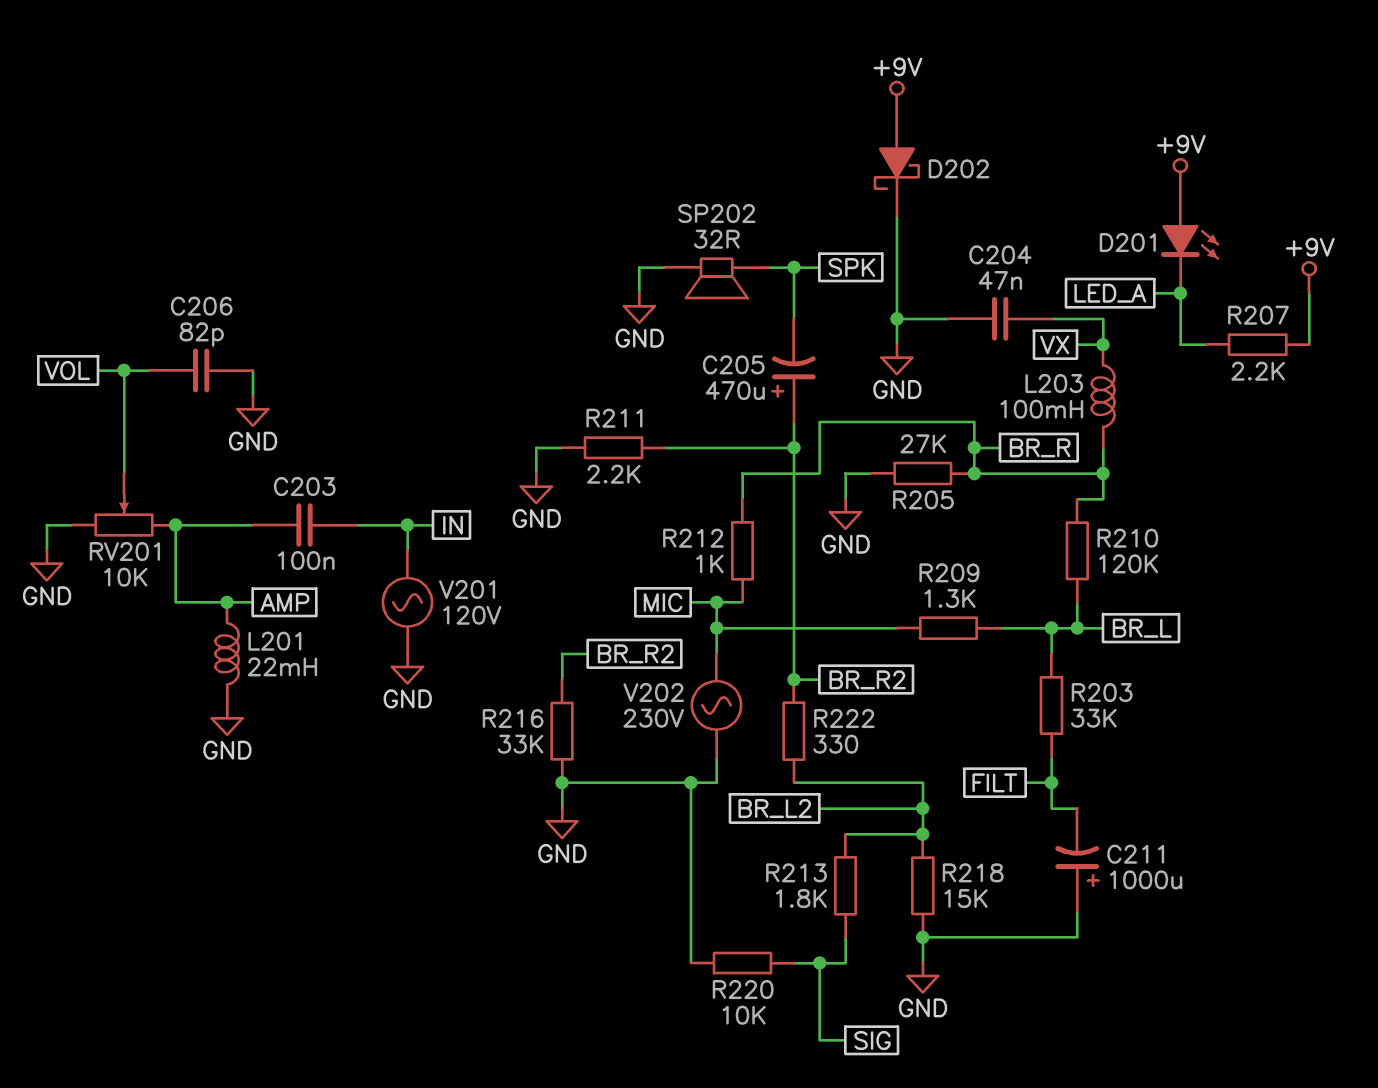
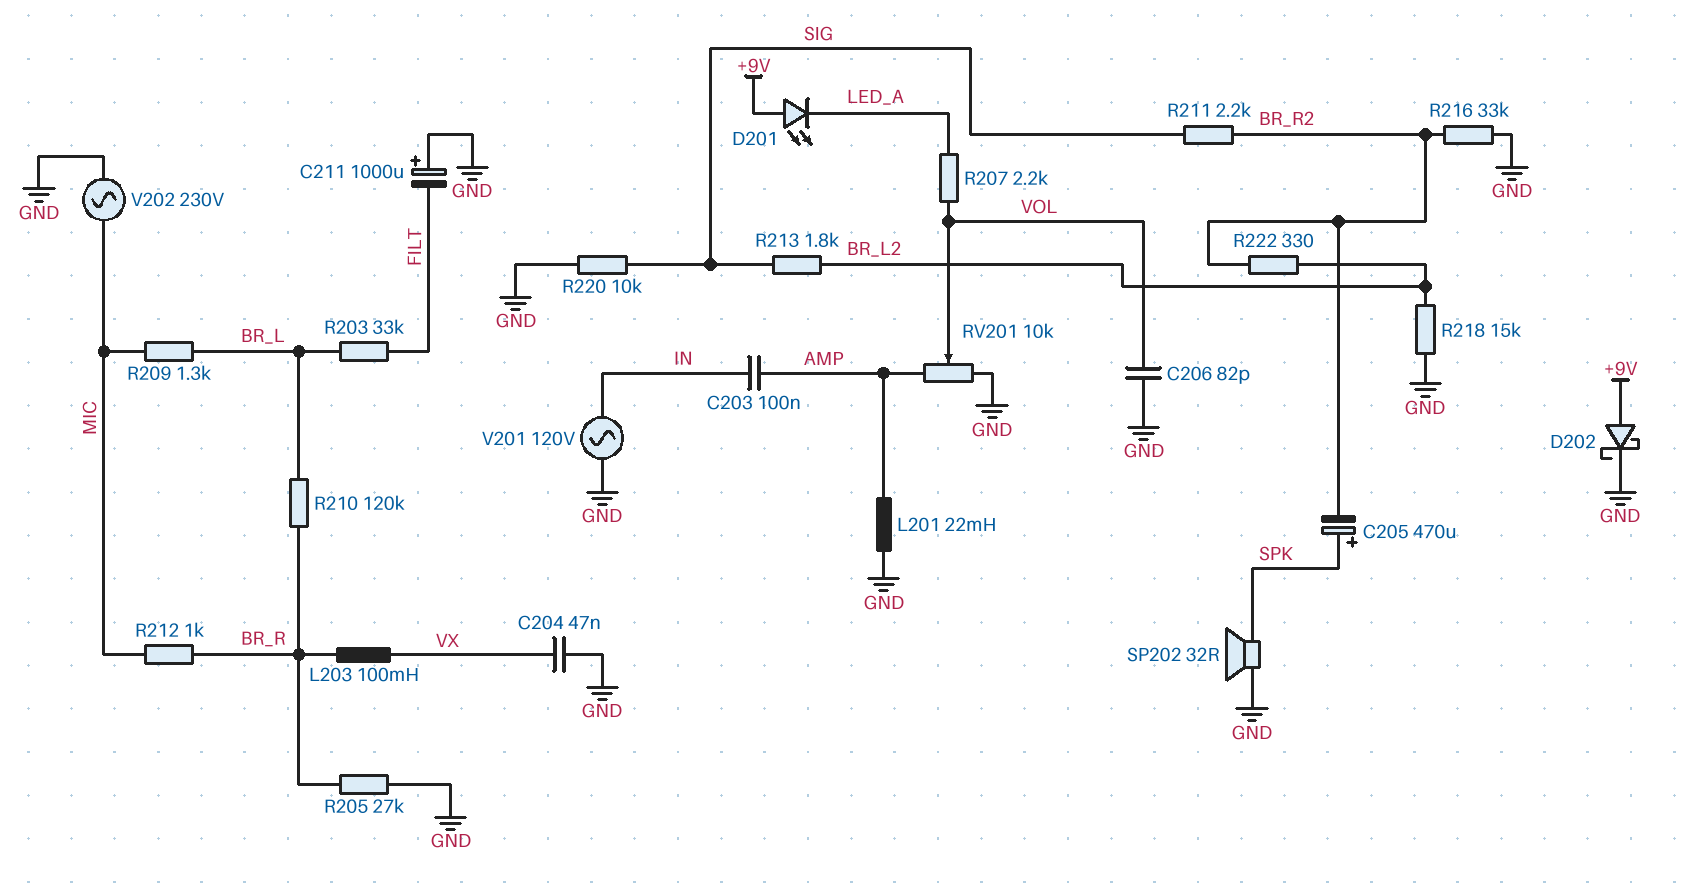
C205: 470uF (plus BR_R2, minus SPK) -> 470uF (plus SPK, minus BR_R2)
R207: 2.2k (+9V, LED_A) -> 2.2k (LED_A, VOL)
R211: 2.2k (BR_R2, GND) -> 2.2k (BR_R2, SIG)

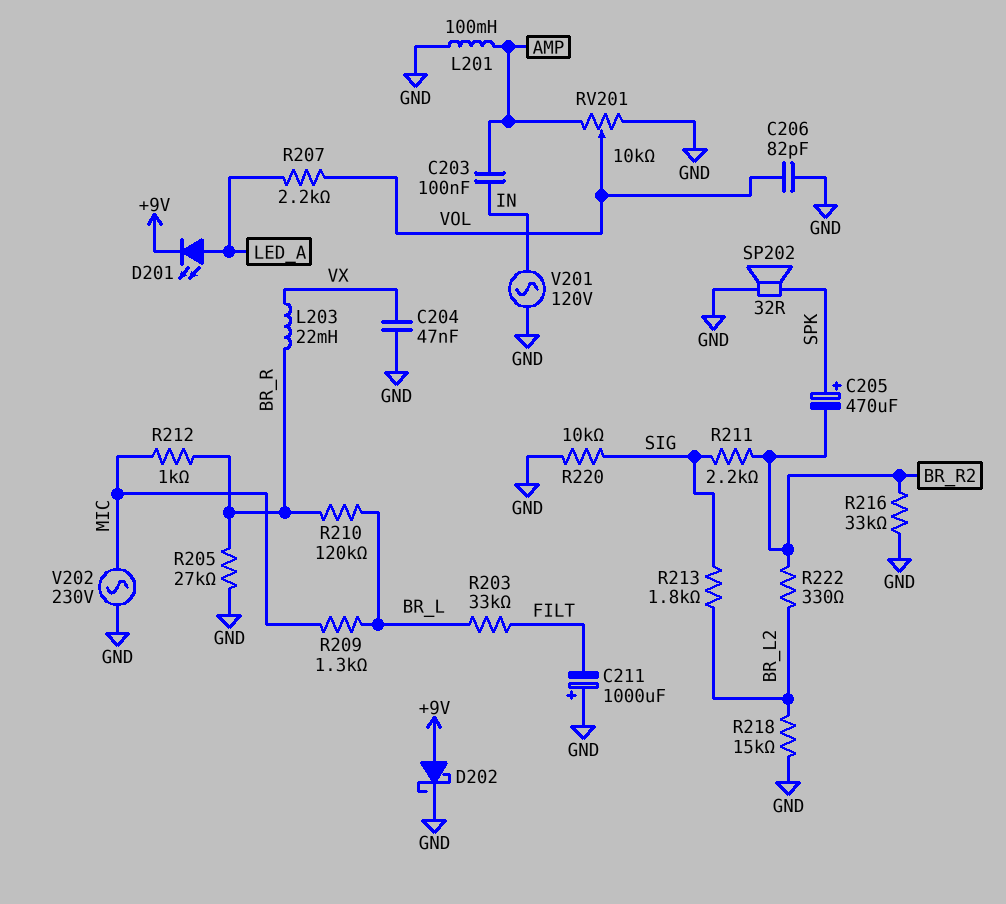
D201: LED (A +9V, K LED_A) -> LED (A LED_A, K +9V)
L201: 22mH (AMP, GND) -> 100mH (AMP, GND)
L203: 100mH (BR_R, VX) -> 22mH (BR_R, VX)

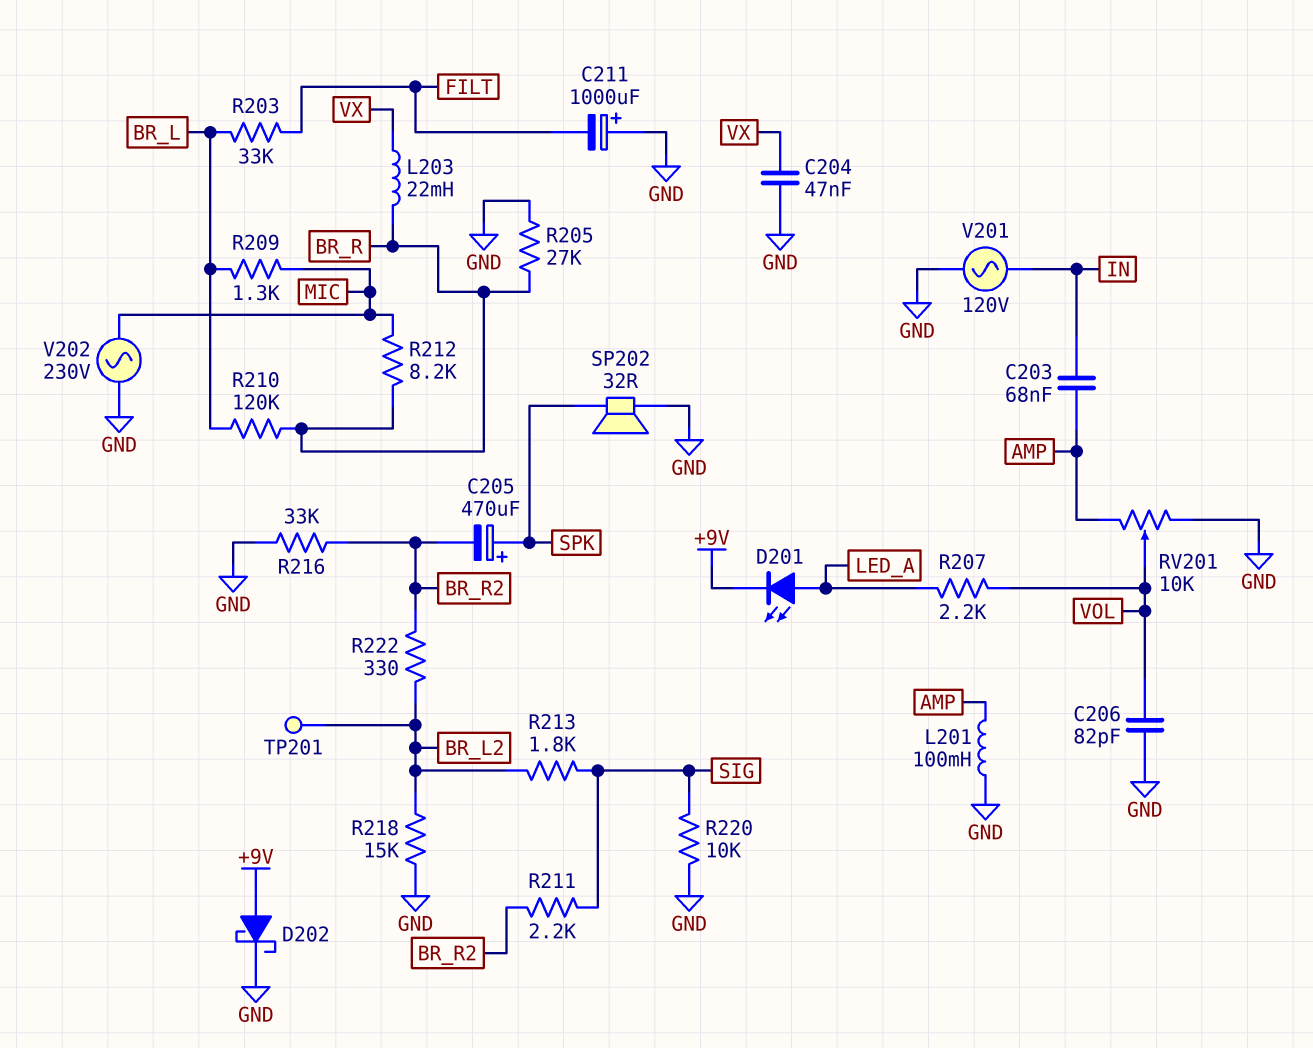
C203: 100nF (AMP, IN) -> 68nF (AMP, IN)
R212: 1k (BR_R, MIC) -> 8.2k (BR_R, MIC)
TP201: none -> test point (BR_L2)

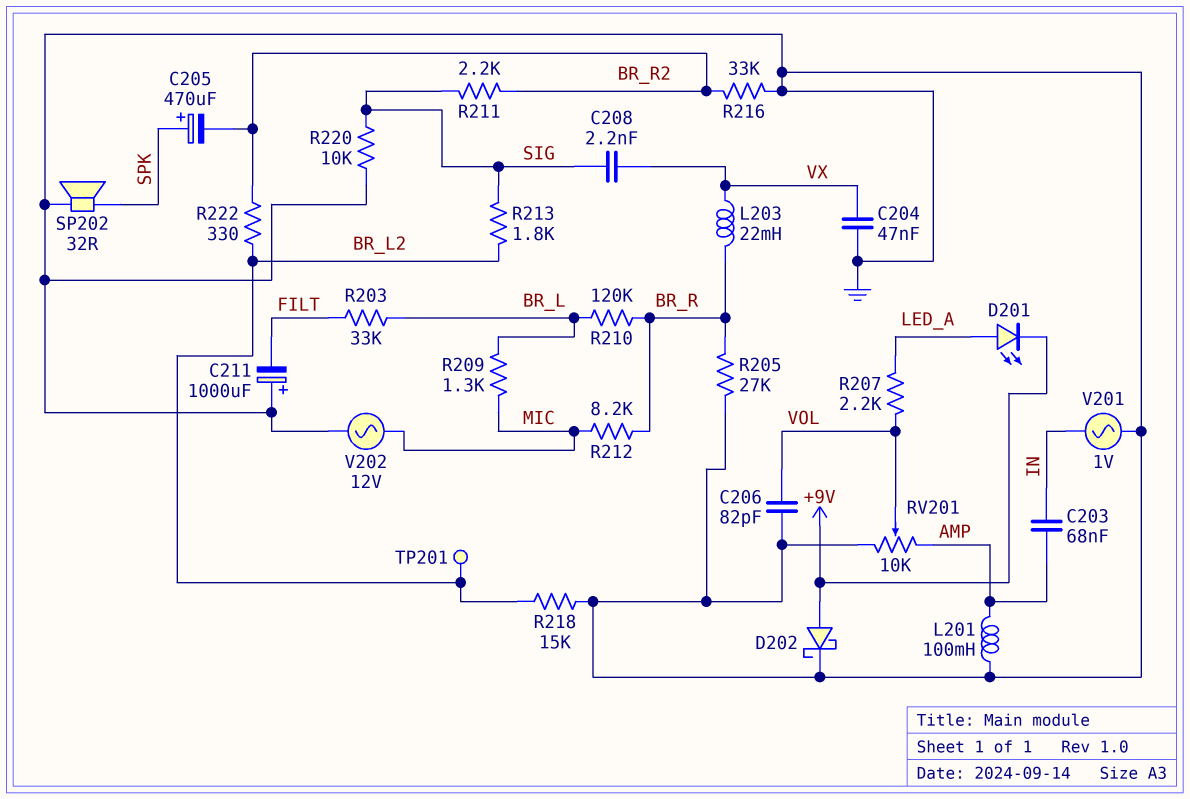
C208: none -> 2.2nF (SIG, VX)
V201: AC 120V (GND, IN) -> AC 1V (GND, IN)
V202: AC 230V (GND, MIC) -> AC 12V (GND, MIC)

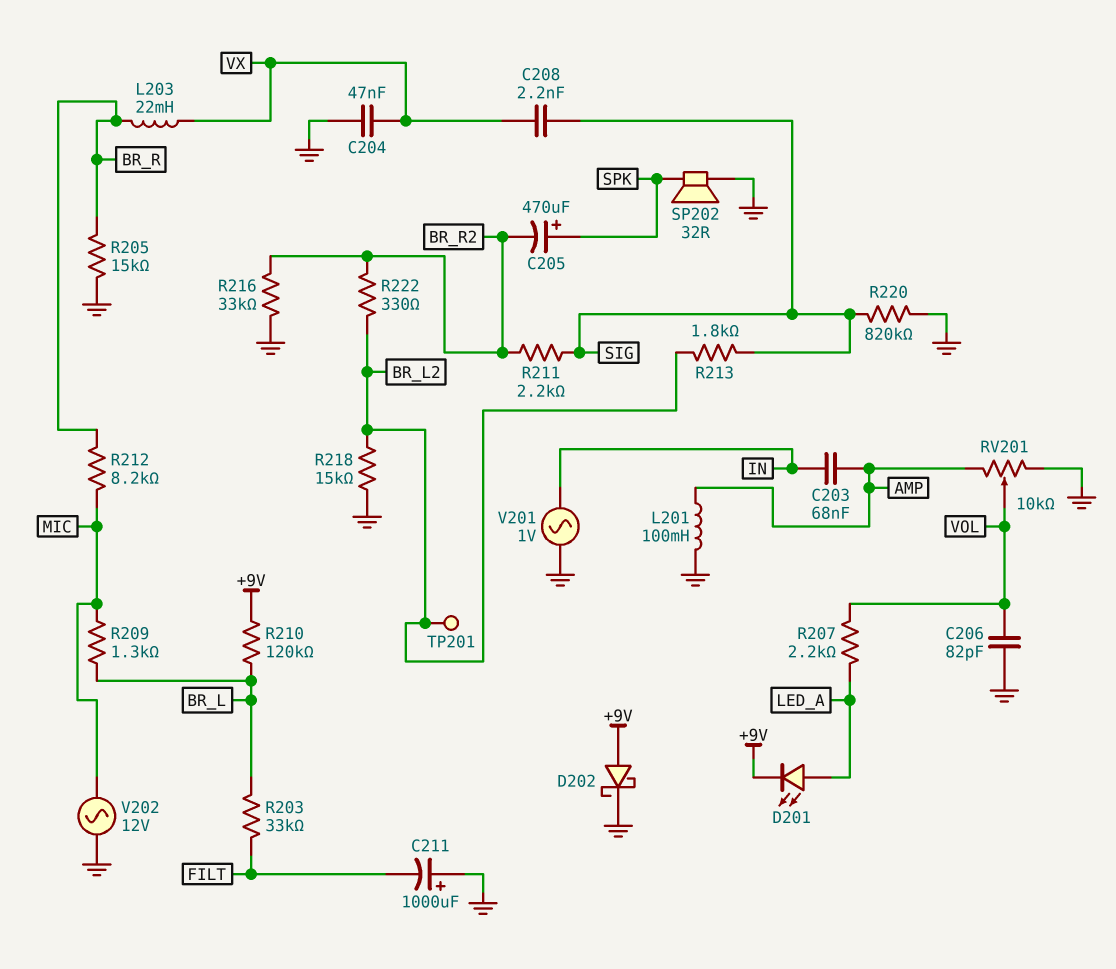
R205: 27k (BR_R, GND) -> 15k (BR_R, GND)
R210: 120k (BR_L, BR_R) -> 120k (+9V, BR_L)
R220: 10k (GND, SIG) -> 820k (GND, SIG)

